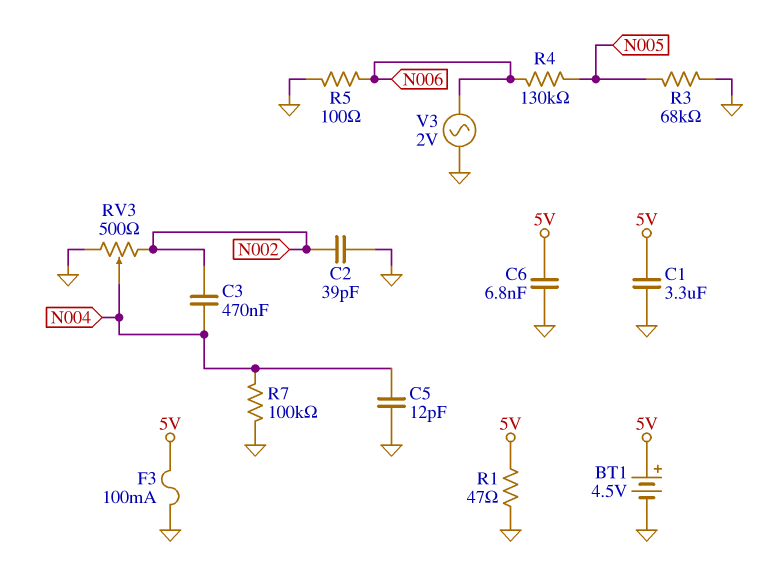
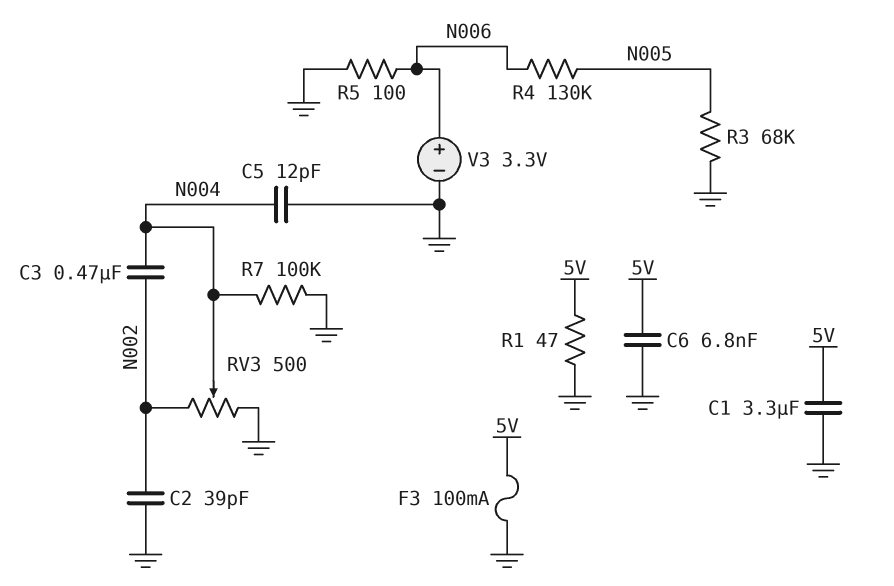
BT1: 4.5V (plus 5V, minus GND) -> none
V3: AC 2V (GND, N006) -> 3.3V (plus N006, minus GND)

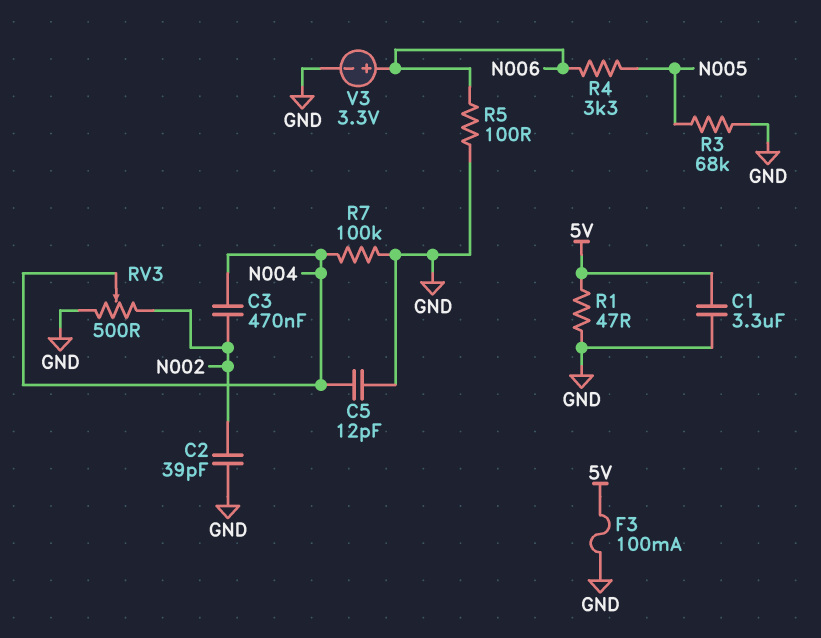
C6: 6.8nF (5V, GND) -> none
R4: 130k (N005, N006) -> 3.3k (N005, N006)

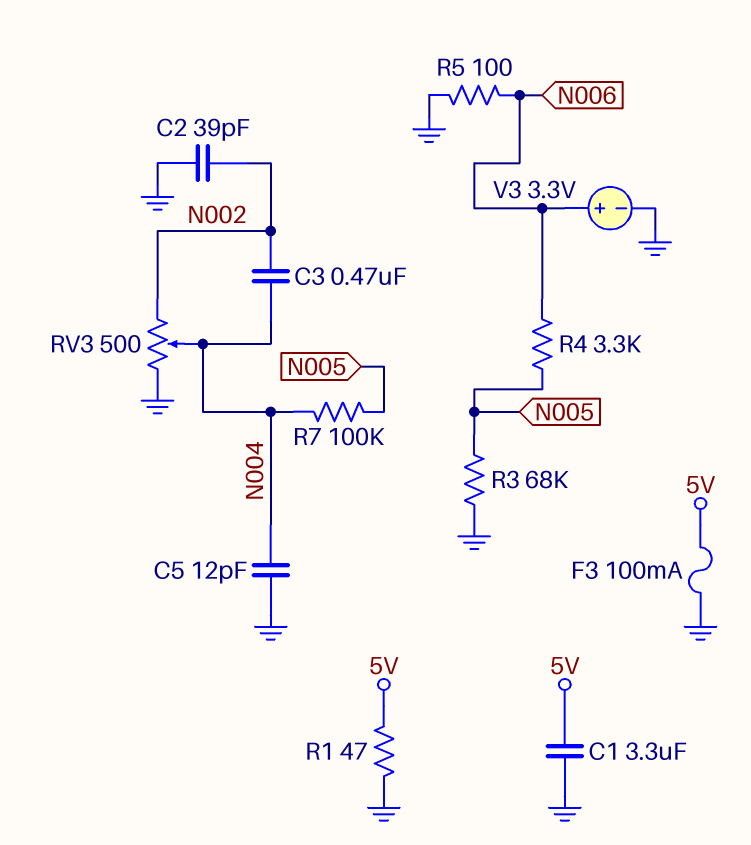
R7: 100k (GND, N004) -> 100k (N004, N005)

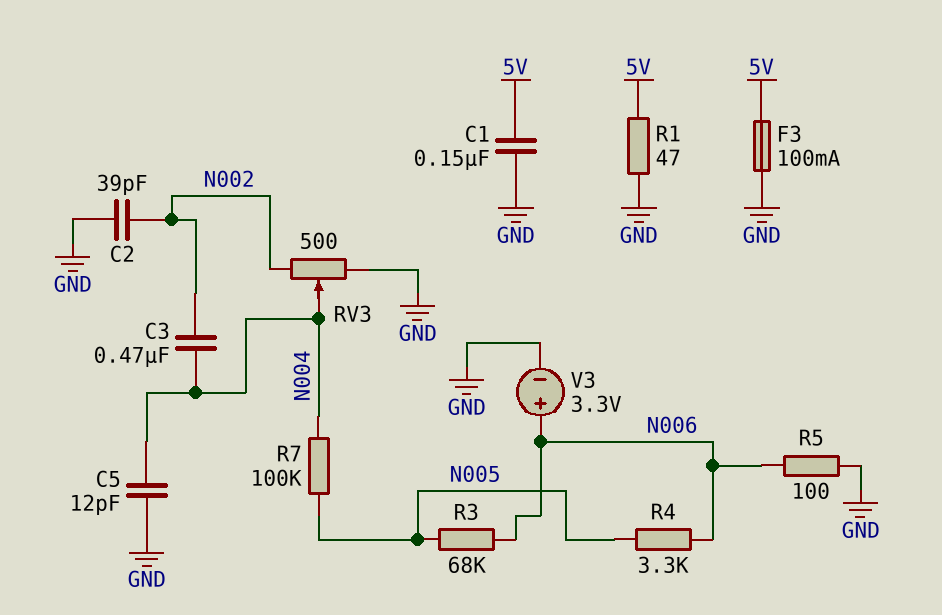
C1: 3.3uF (5V, GND) -> 150nF (5V, GND)
R3: 68k (GND, N005) -> 68k (N005, N006)

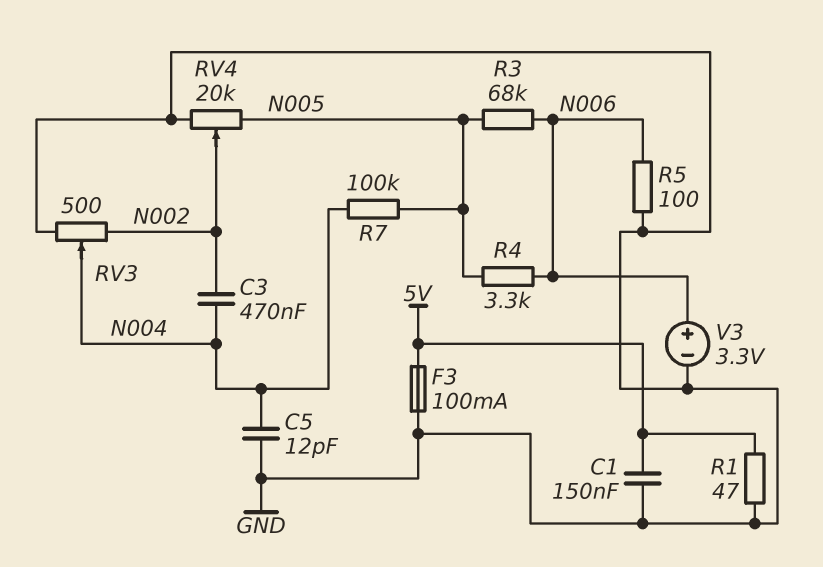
C2: 39pF (GND, N002) -> none
RV4: none -> 20k (GND, N005, wiper N002)

